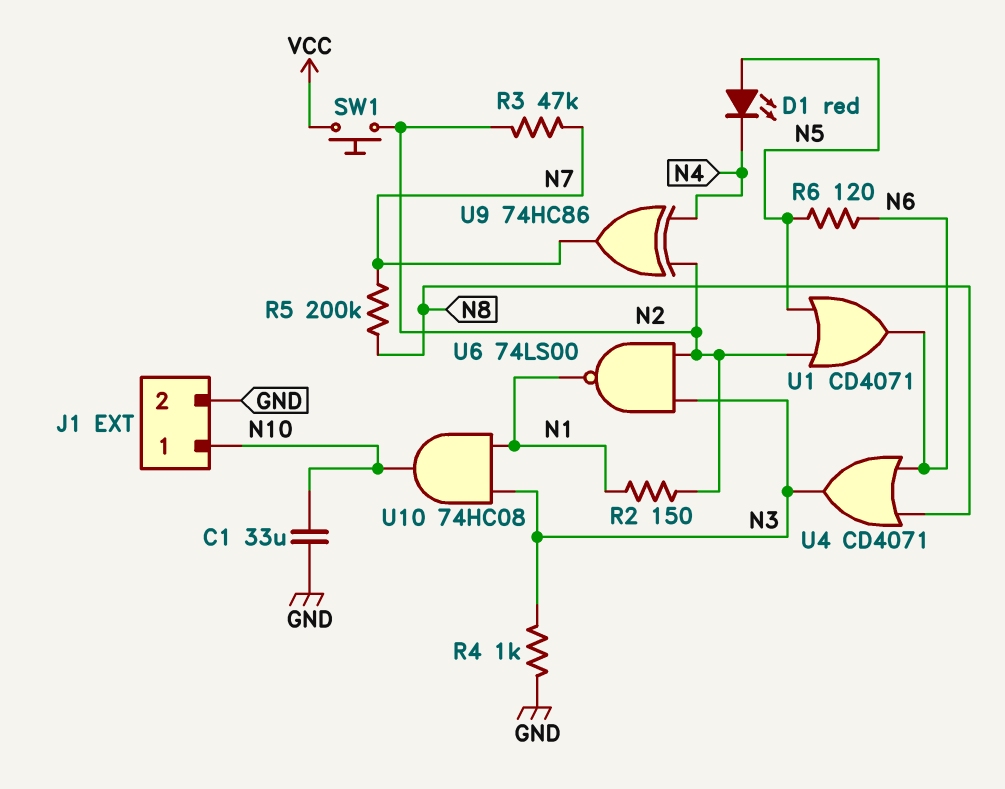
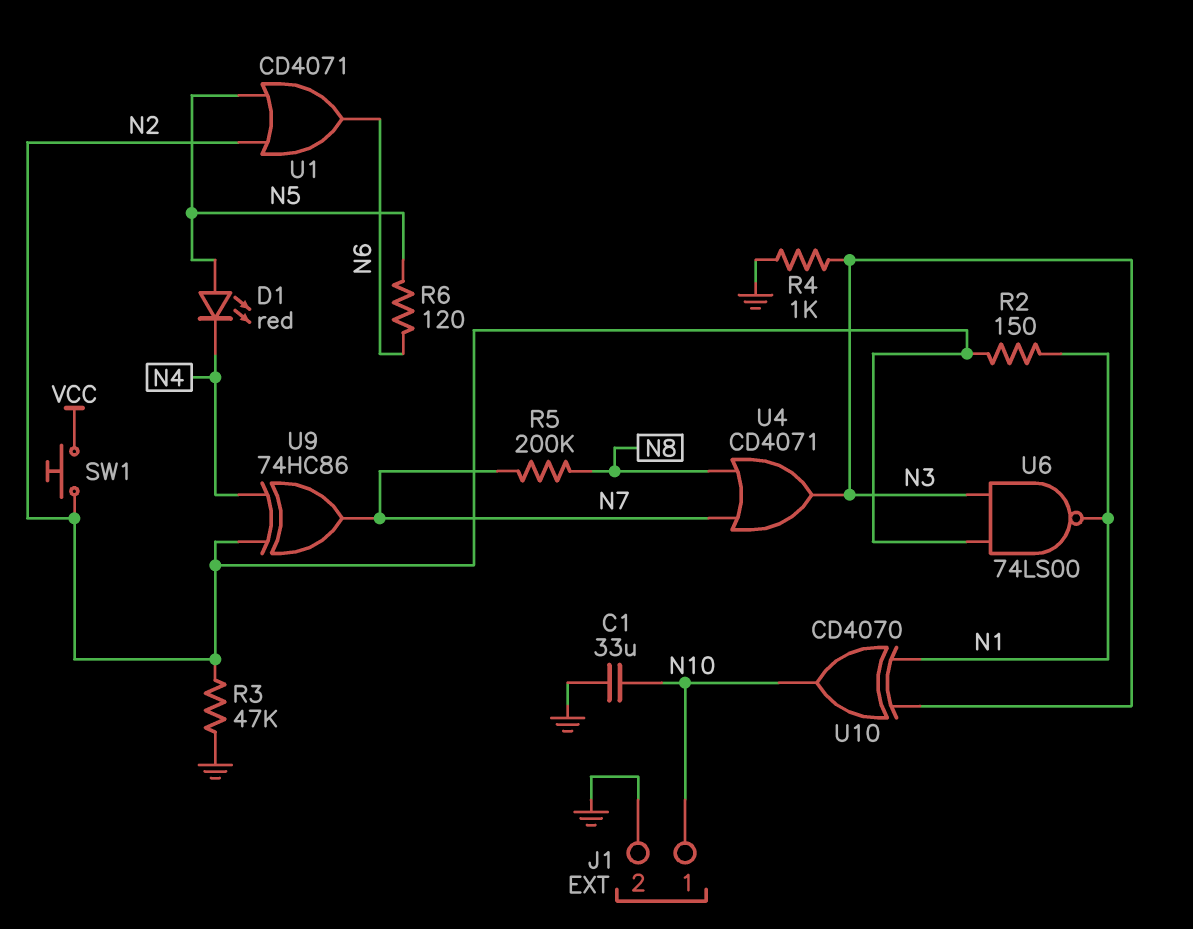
R3: 47k (N2, N7) -> 47k (GND, N2)
U4: OR CD4071 (in N6, in N8, out N3) -> OR CD4071 (in N7, in N8, out N3)
U10: AND 74HC08 (in N1, in N3, out N10) -> XOR CD4070 (in N1, in N3, out N10)

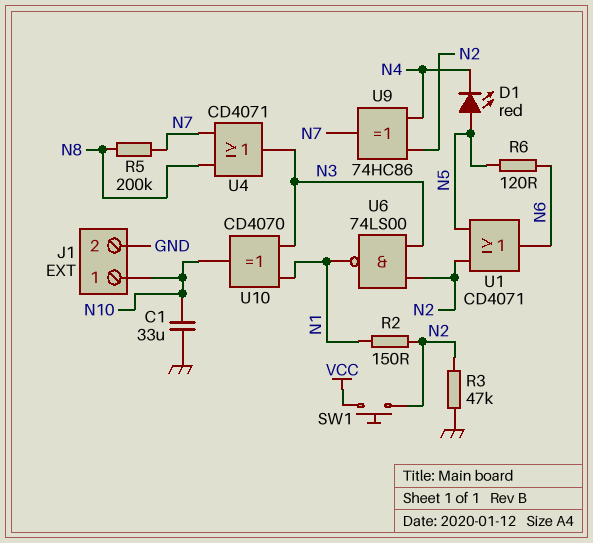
R4: 1k (GND, N3) -> none

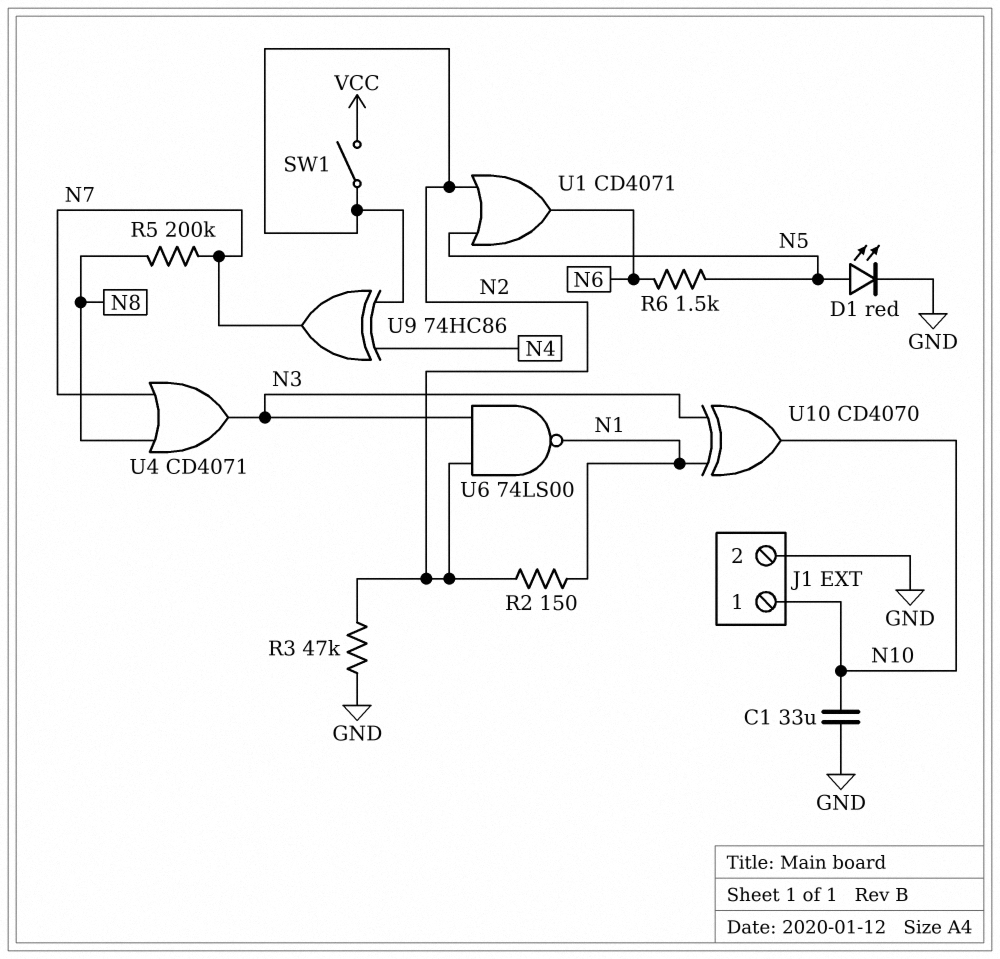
D1: LED red (A N5, K N4) -> LED red (A N5, K GND)
R6: 120 (N5, N6) -> 1.5k (N5, N6)
SW1: button (N2, VCC) -> switch (N2, VCC)

